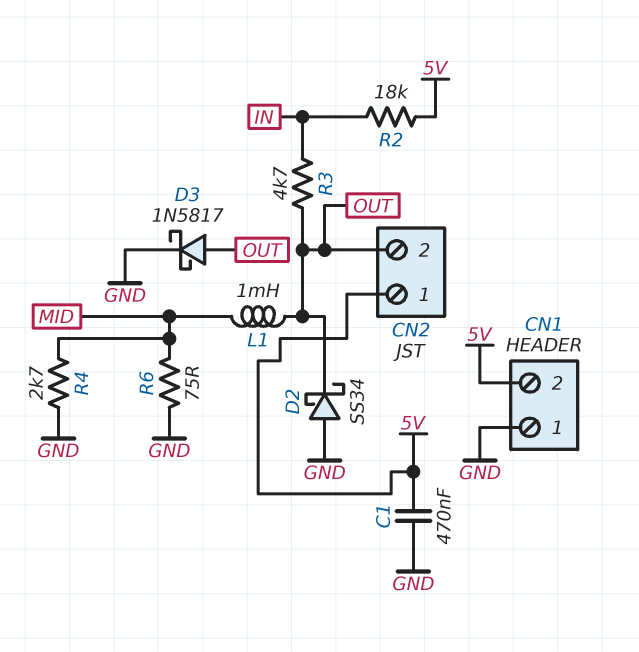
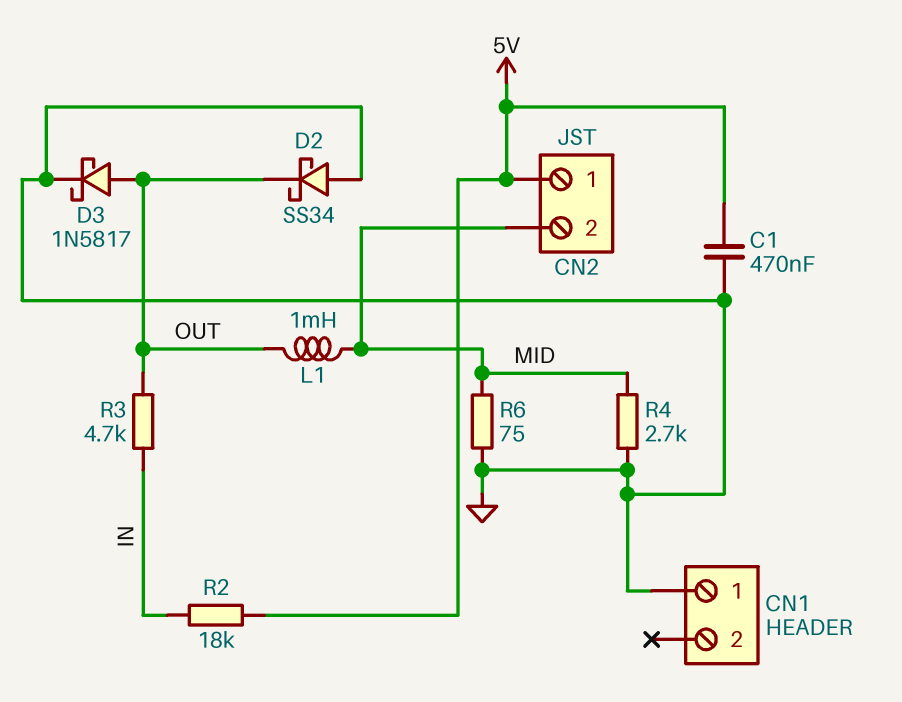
CN1 pin 2: 5V -> none
CN2 pin 2: OUT -> MID

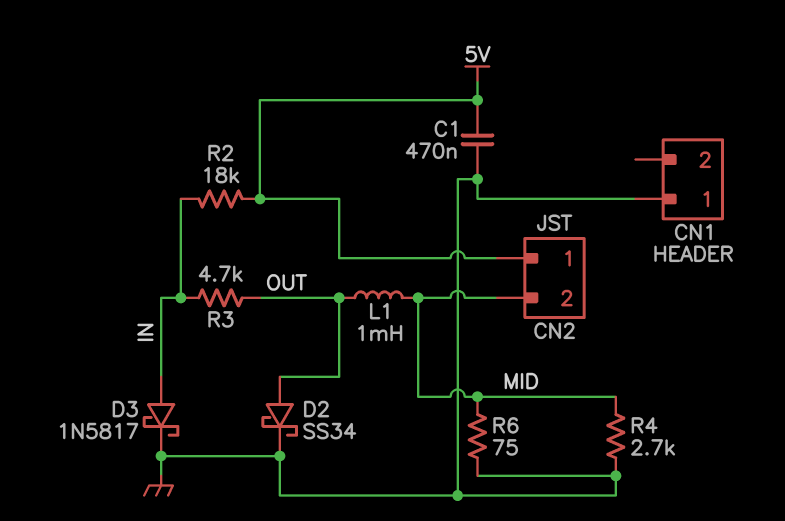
D2: schottky SS34 (A GND, K OUT) -> schottky SS34 (A OUT, K GND)
D3: schottky 1N5817 (A OUT, K GND) -> schottky 1N5817 (A IN, K GND)

